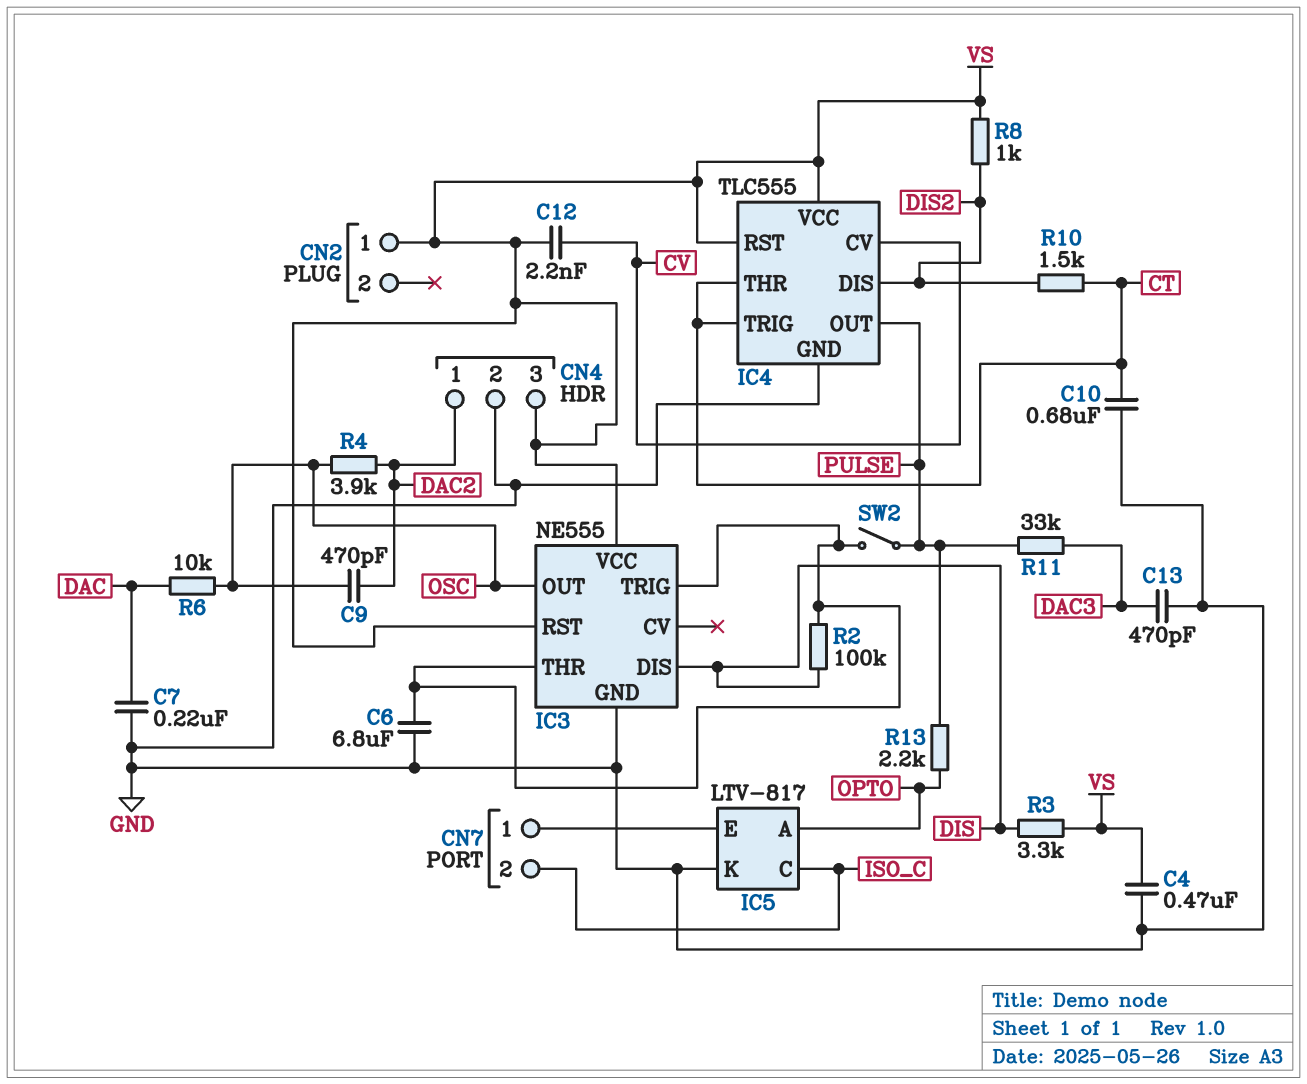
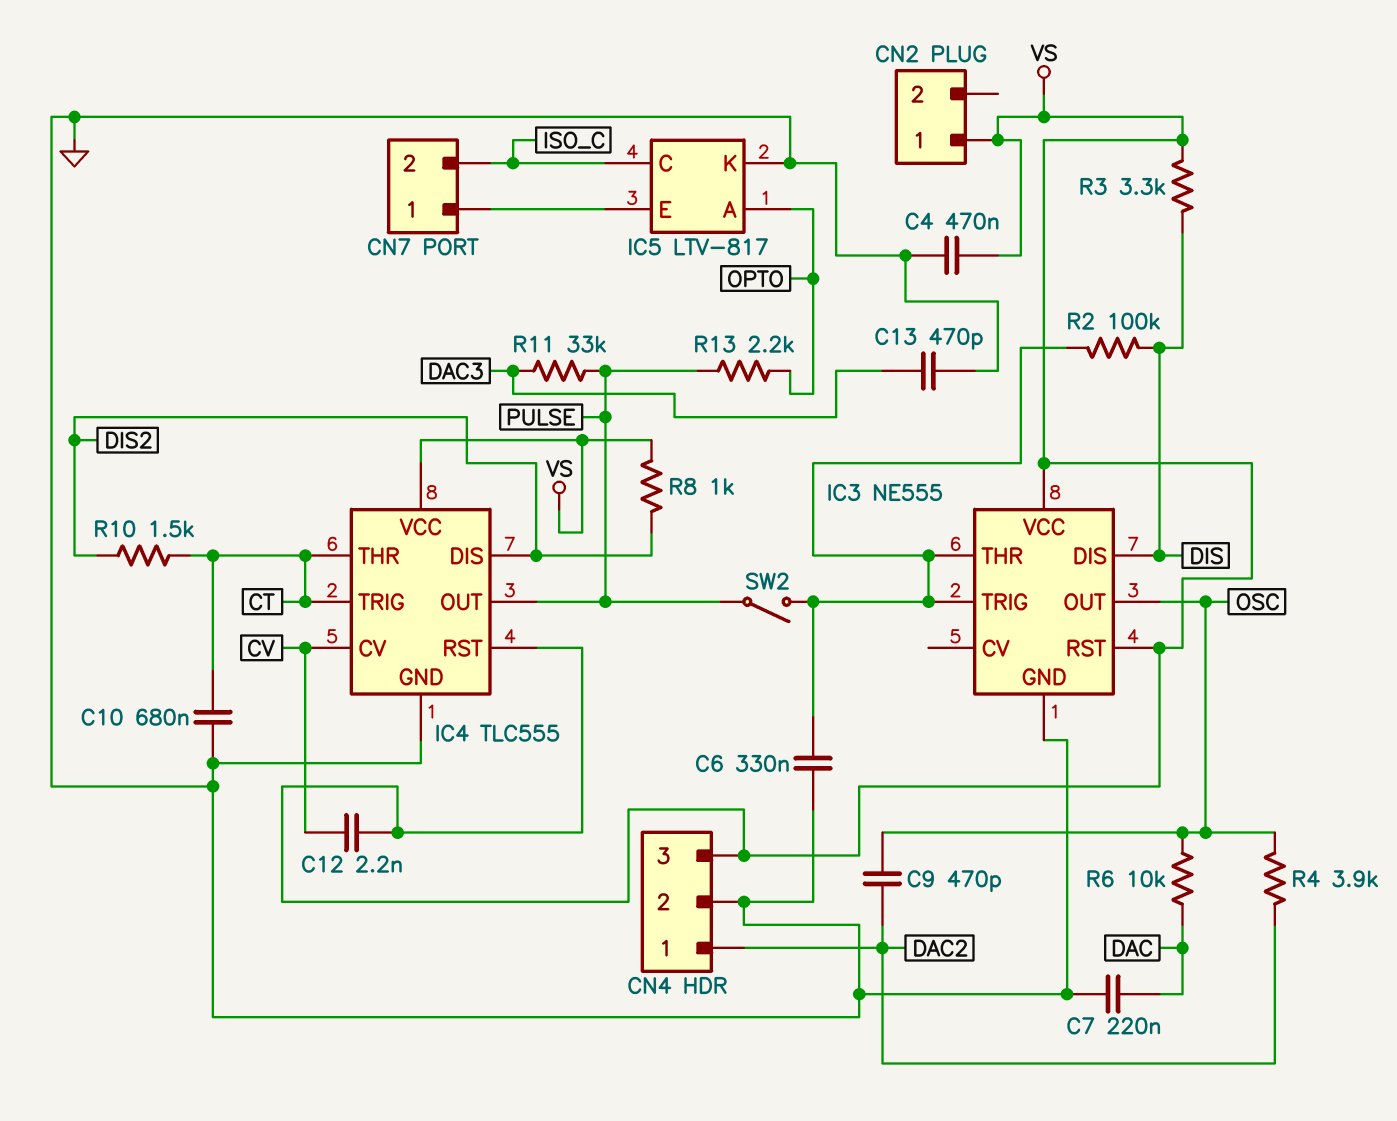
C6: 6.8uF (GND, IC3/THR) -> 330nF (GND, IC3/THR)

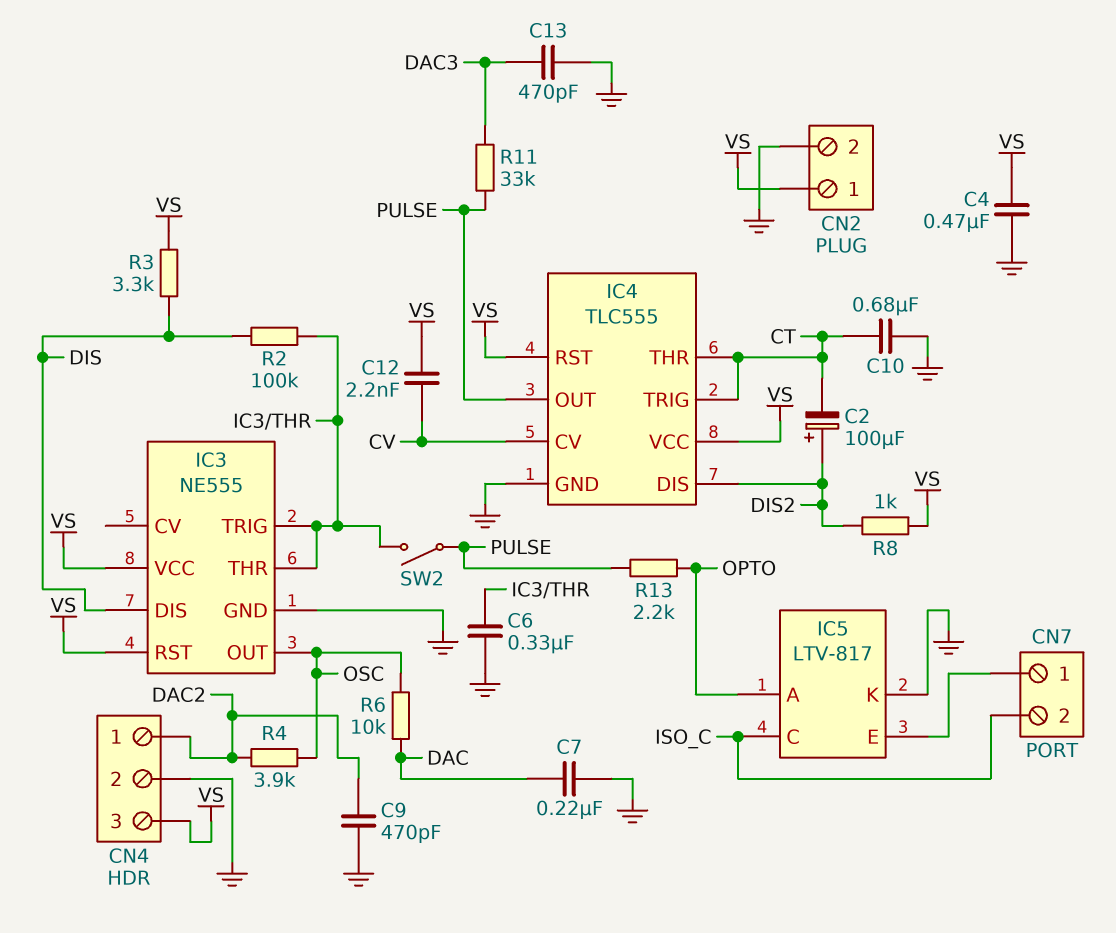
C2: none -> 100uF (plus DIS2, minus CT)
C9: 470pF (DAC2, OSC) -> 470pF (DAC2, GND)
CN2 pin 2: none -> GND
R10: 1.5k (CT, DIS2) -> none

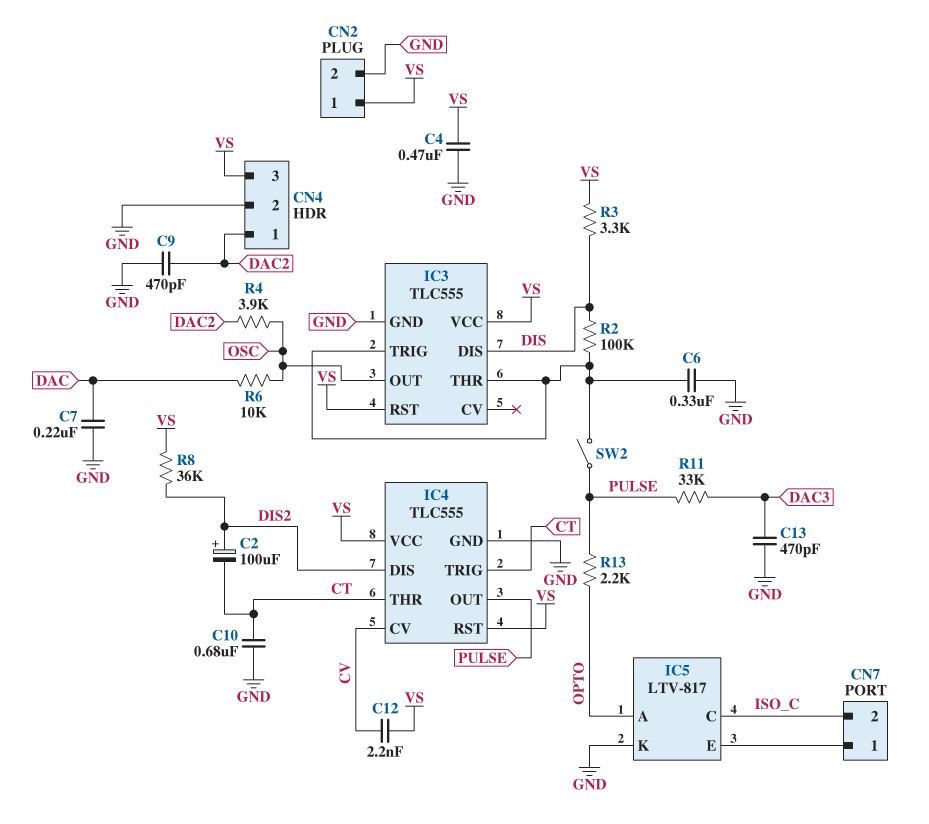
IC3: NE555 -> TLC555
R8: 1k (DIS2, VS) -> 36k (DIS2, VS)

